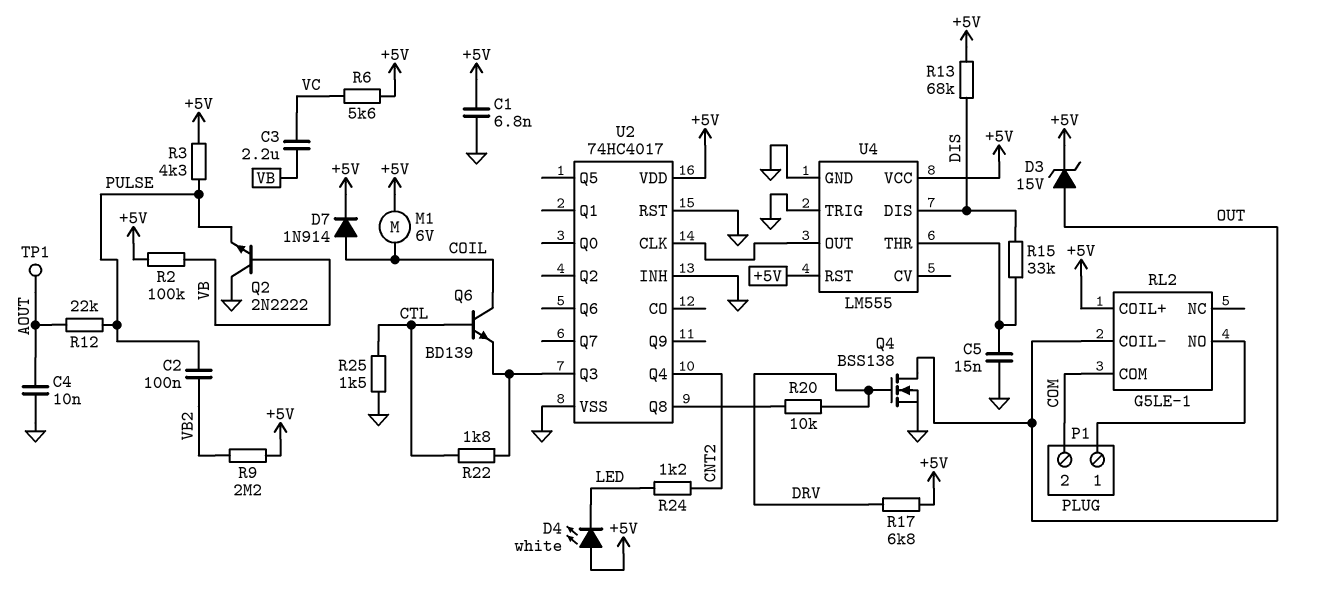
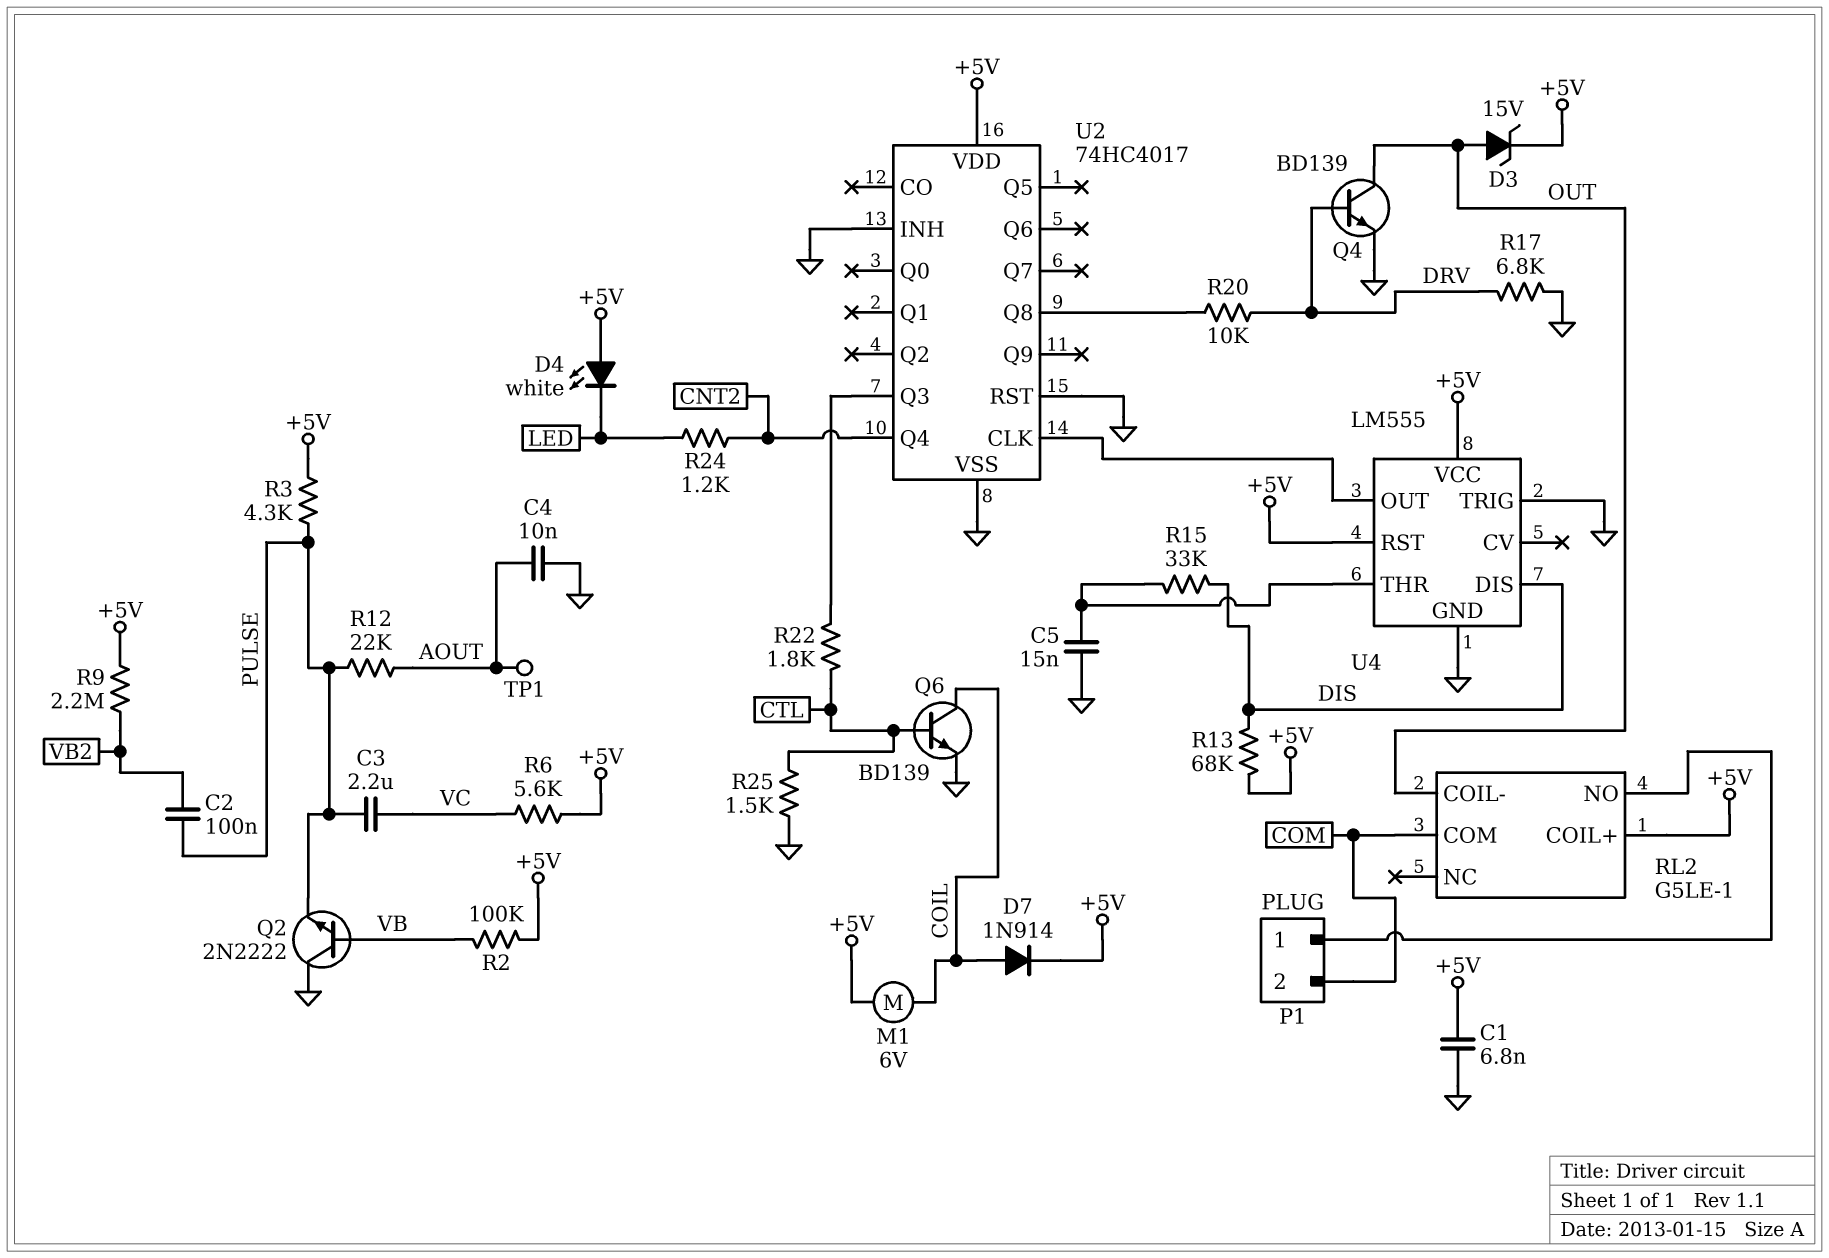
C3: 2.2uF (VB, VC) -> 2.2uF (PULSE, VC)
Q4: NMOS BSS138 (G DRV, D OUT, S GND) -> NPN BD139 (B DRV, C OUT, E GND)
Q6: NPN BD139 (B CTL, C COIL, E U2/Q3) -> NPN BD139 (B CTL, C COIL, E GND)
R17: 6.8k (+5V, DRV) -> 6.8k (DRV, GND)

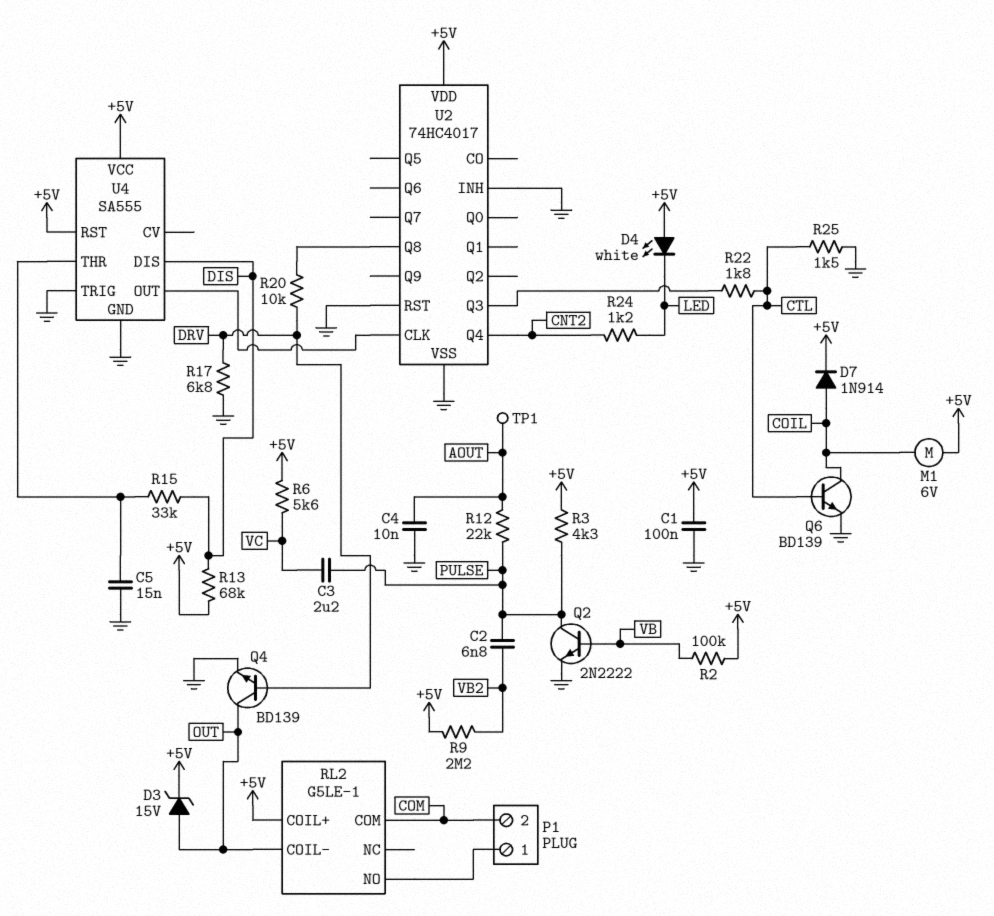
C1: 6.8nF (+5V, GND) -> 100nF (+5V, GND)
C2: 100nF (PULSE, VB2) -> 6.8nF (PULSE, VB2)
Q2: NPN 2N2222 (B VB, C GND, E PULSE) -> NPN 2N2222 (B VB, C PULSE, E GND)
U4: LM555 -> SA555

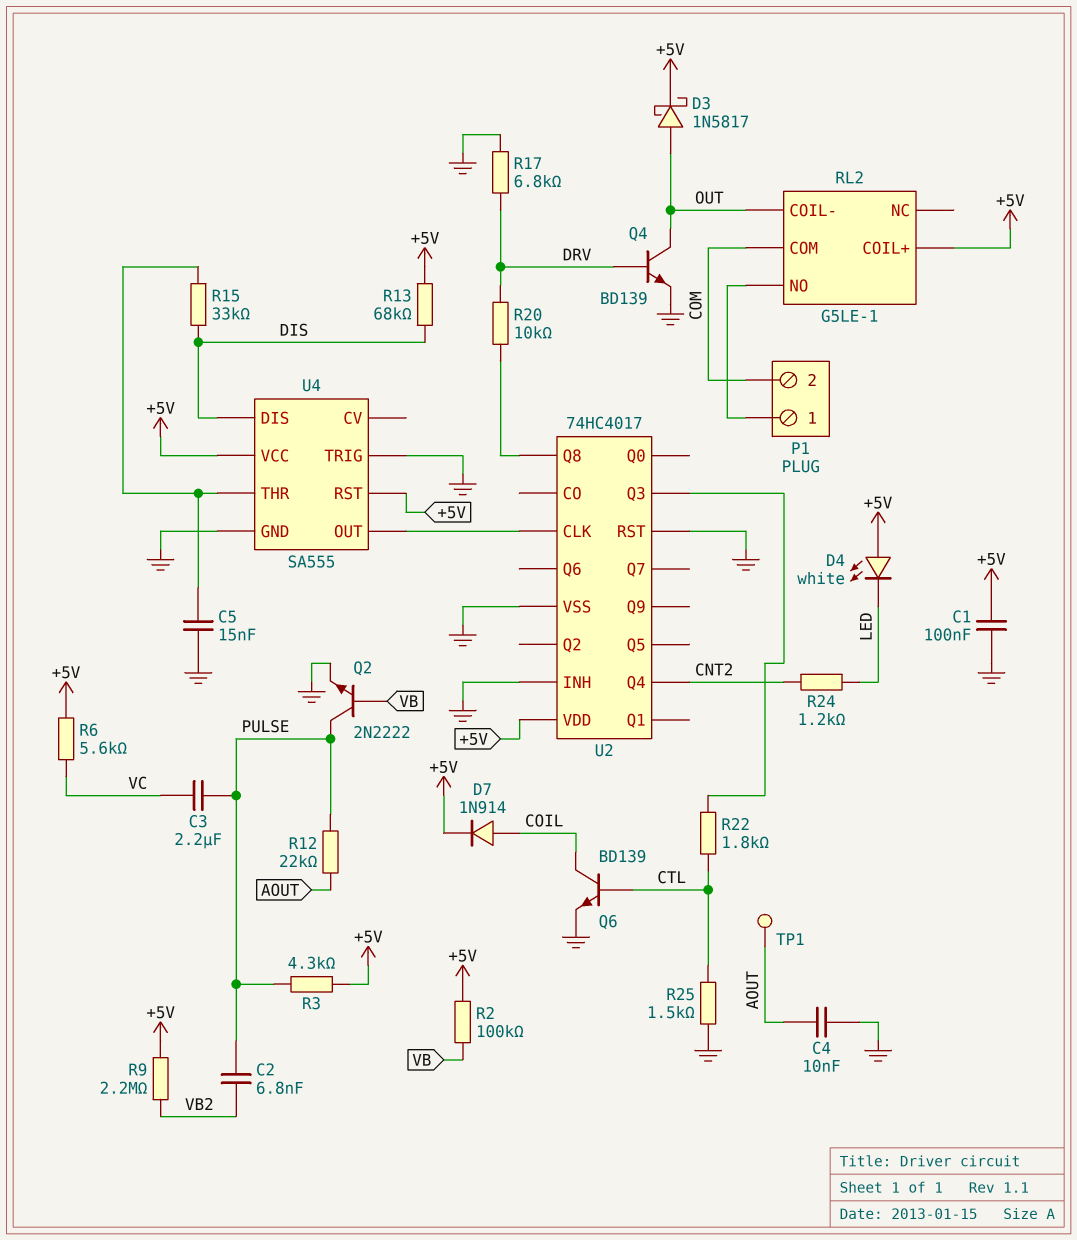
D3: zener 15V (A OUT, K +5V) -> schottky 1N5817 (A OUT, K +5V)
M1: motor 6V (+5V, COIL) -> none

